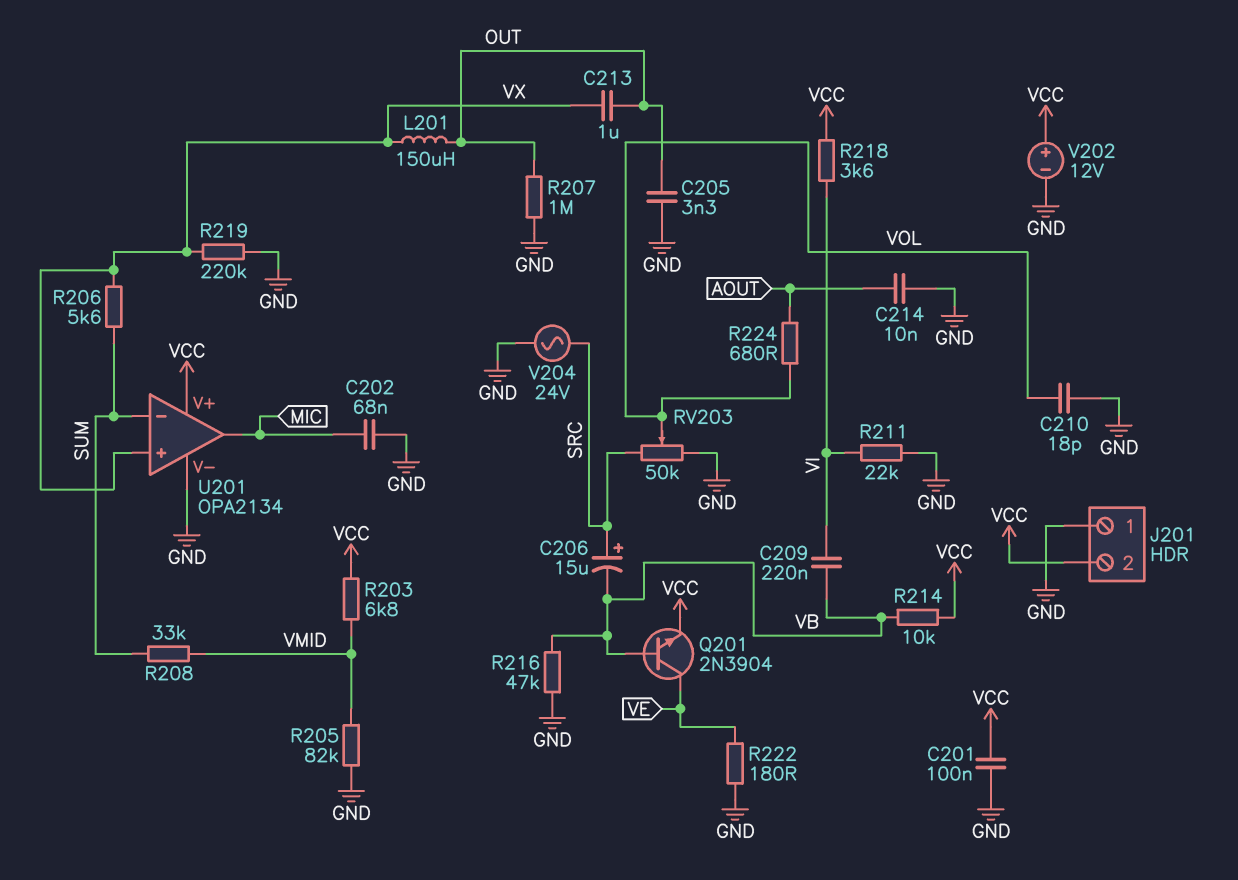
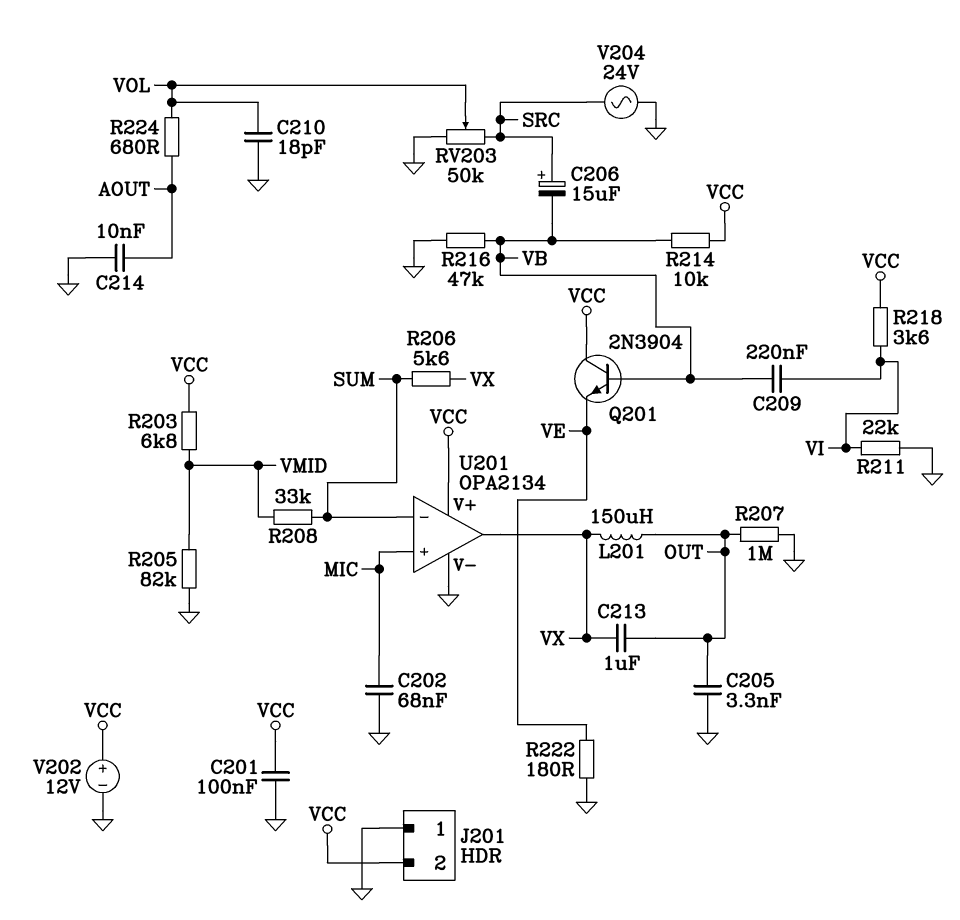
Q201: NPN 2N3904 (B VB, C VE, E VCC) -> NPN 2N3904 (B VB, C VCC, E VE)
R219: 220k (GND, VX) -> none
U201 pin in+: VX -> MIC
U201 pin out: MIC -> VX

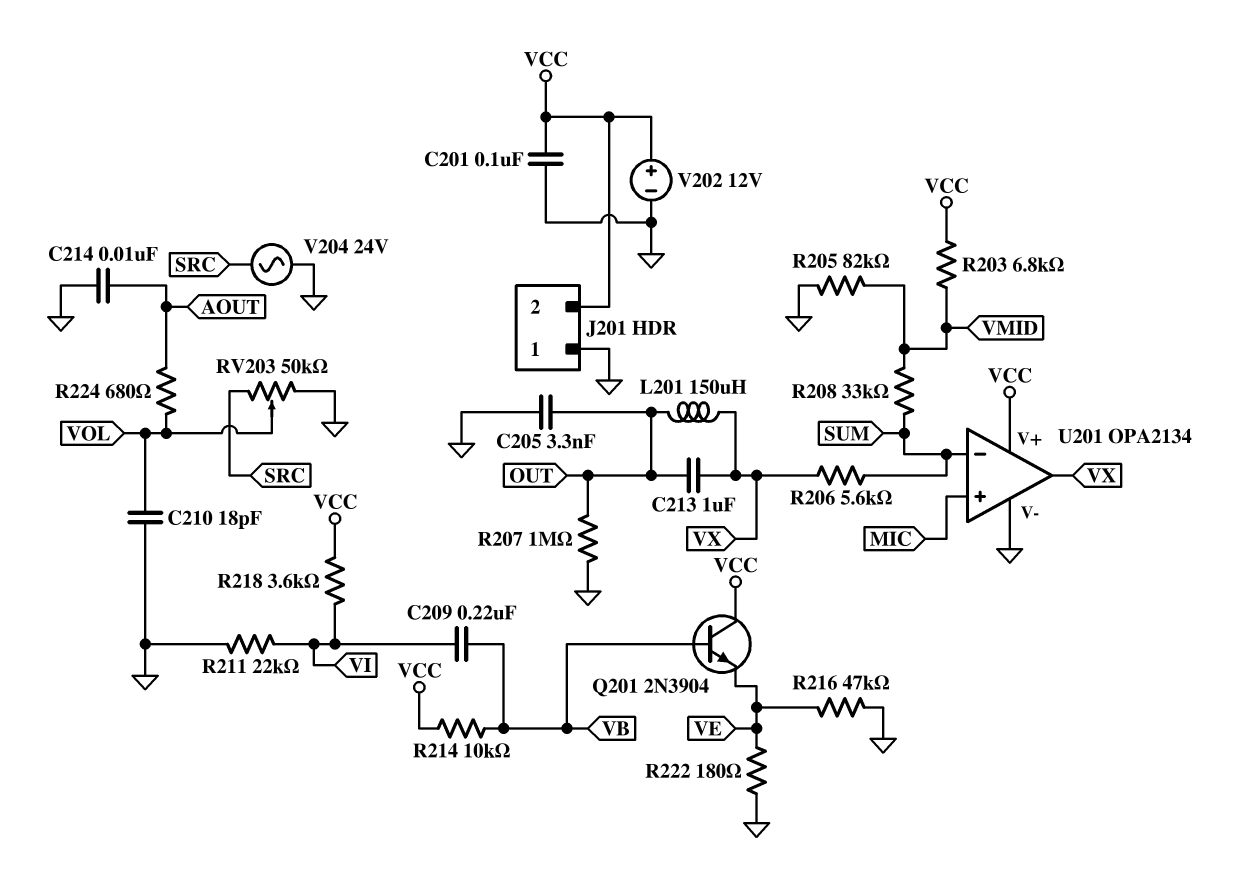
C202: 68nF (GND, MIC) -> none
C206: 15uF (plus SRC, minus VB) -> none
R216: 47k (GND, VB) -> 47k (GND, VE)

